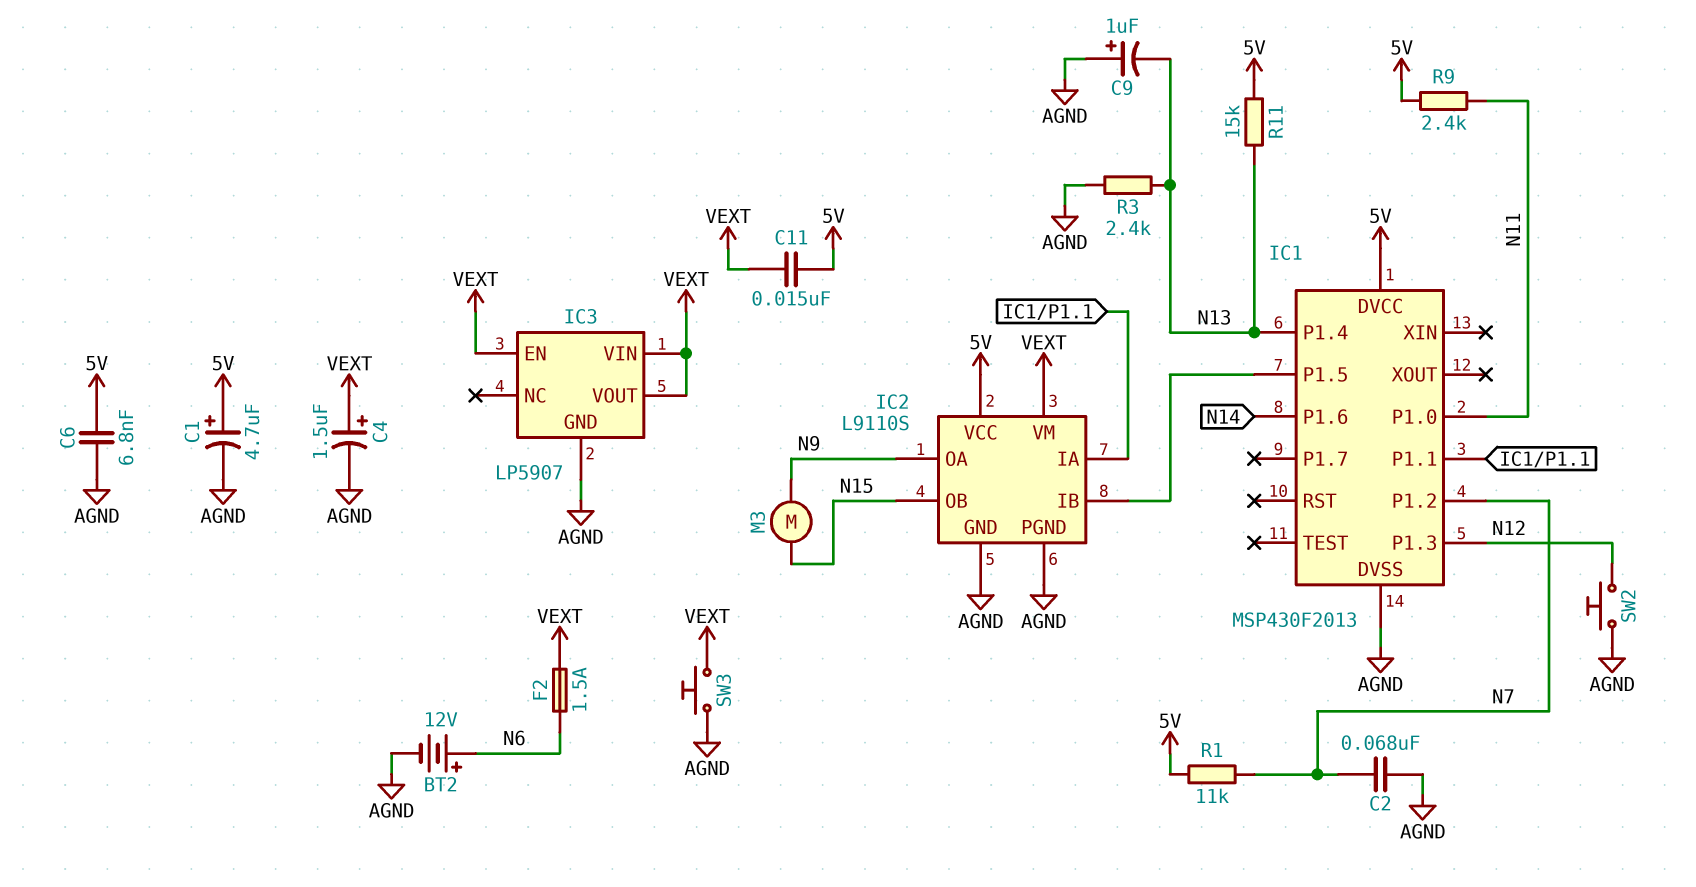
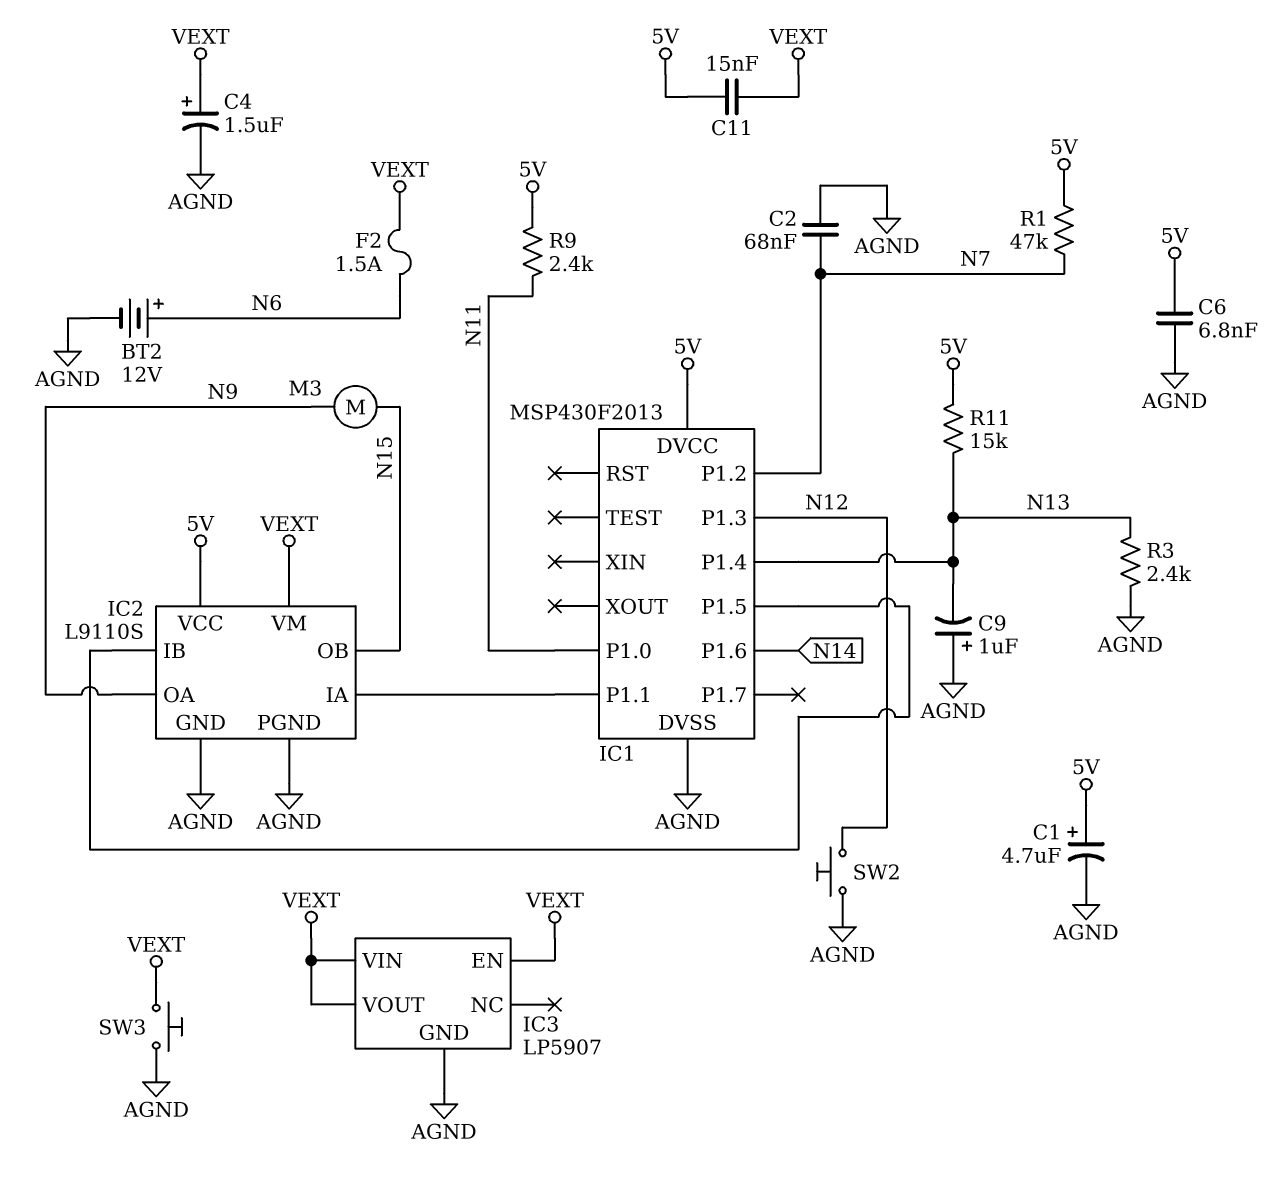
R1: 11k (5V, N7) -> 47k (5V, N7)

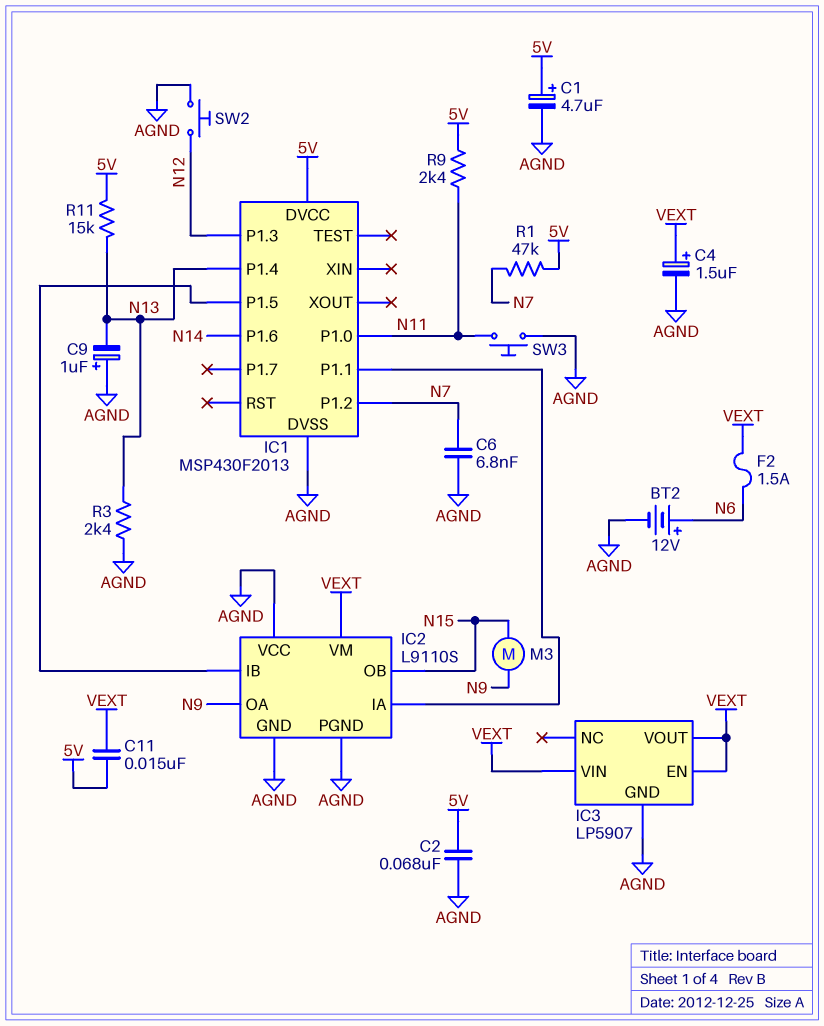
C2: 68nF (AGND, N7) -> 68nF (5V, AGND)
C6: 6.8nF (5V, AGND) -> 6.8nF (AGND, N7)
IC2 pin VCC: 5V -> AGND
SW3: button (AGND, VEXT) -> button (AGND, N11)

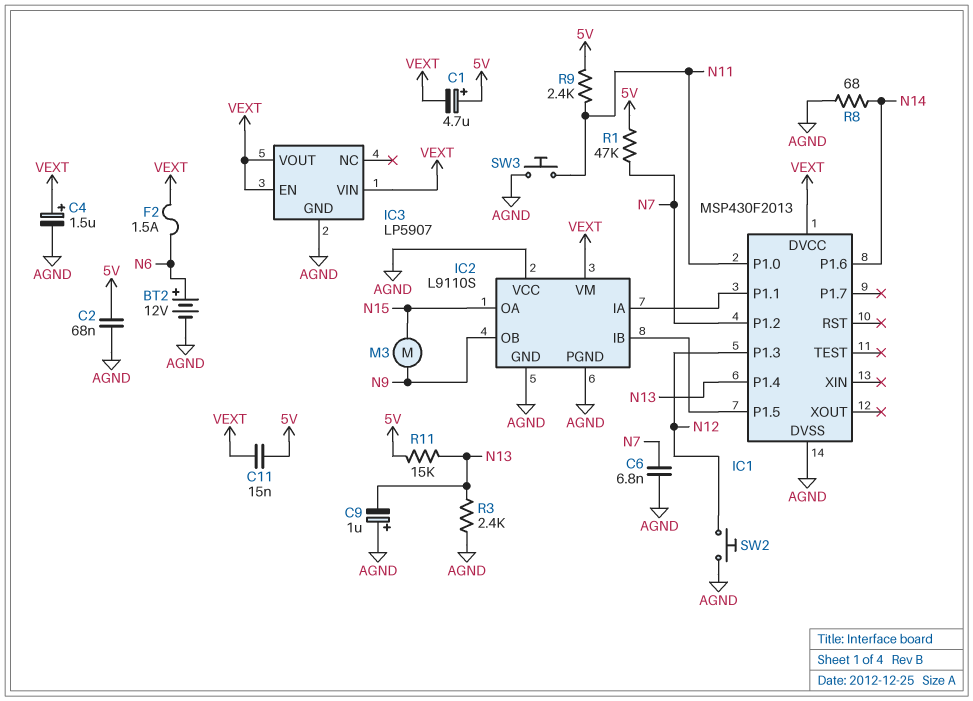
C1: 4.7uF (plus 5V, minus AGND) -> 4.7uF (plus 5V, minus VEXT)
IC1 pin DVCC: 5V -> VEXT
IC2 pin OA: N9 -> N15
IC2 pin OB: N15 -> N9
R8: none -> 68 (AGND, N14)

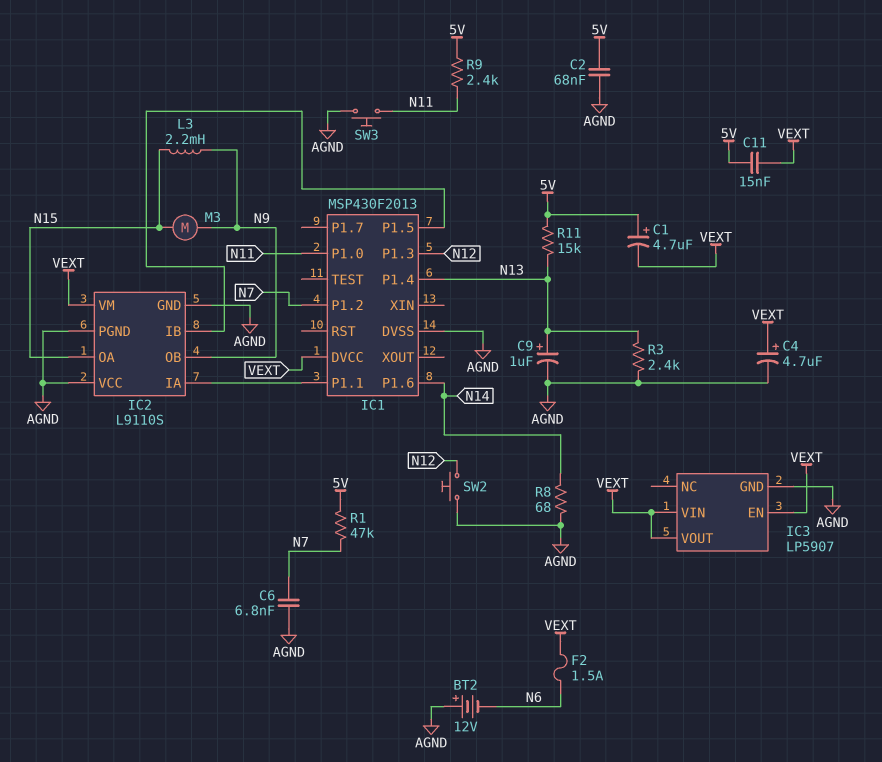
BT2: 12V (plus N6, minus AGND) -> 12V (plus AGND, minus N6)
C4: 1.5uF (plus VEXT, minus AGND) -> 4.7uF (plus VEXT, minus AGND)
C9: 1uF (plus AGND, minus N13) -> 1uF (plus N13, minus AGND)
L3: none -> 2.2mH (N9, N15)

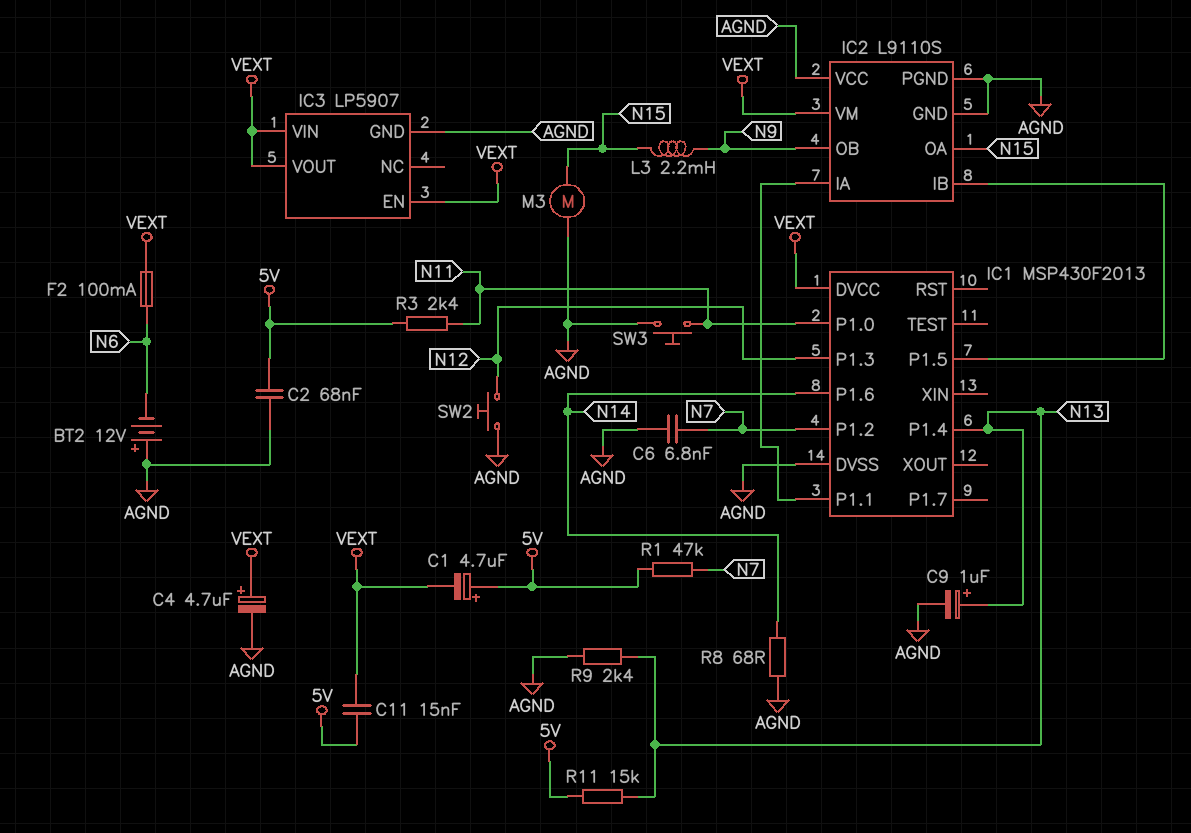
F2: 1.5A (N6, VEXT) -> 100mA (N6, VEXT)
M3: motor (N9, N15) -> motor (AGND, N15)
R3: 2.4k (AGND, N13) -> 2.4k (5V, N11)
R9: 2.4k (5V, N11) -> 2.4k (AGND, N13)

